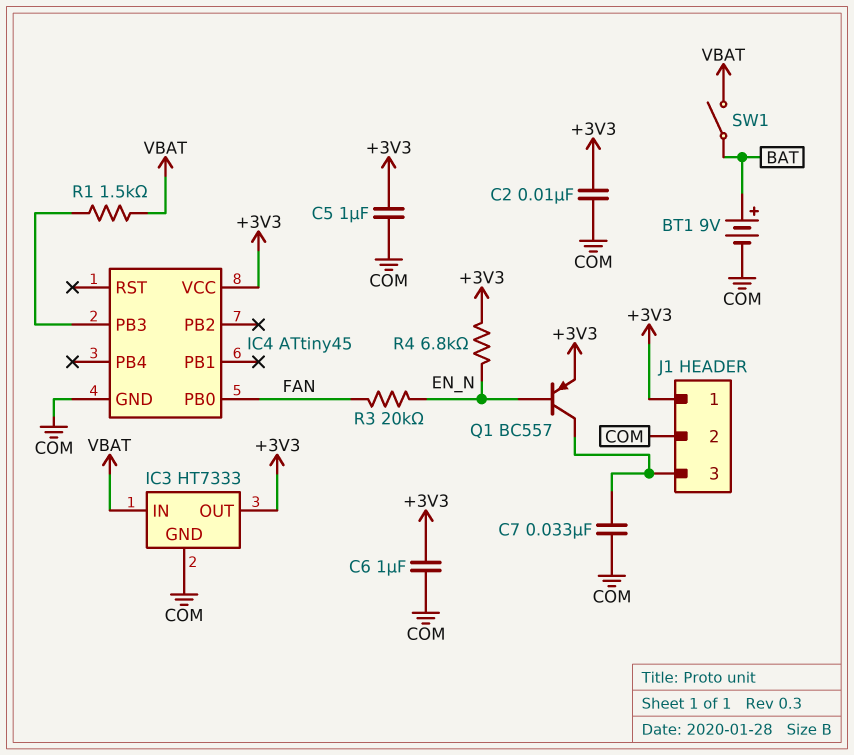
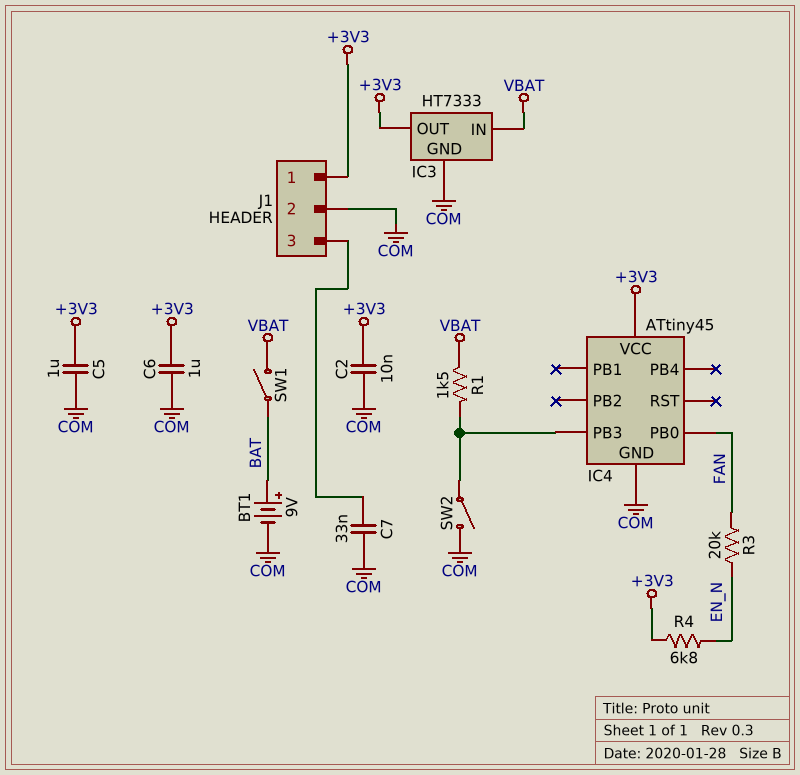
Q1: PNP BC557 (B EN_N, C J1/3, E +3V3) -> none
SW2: none -> switch (COM, IC4/PB3)

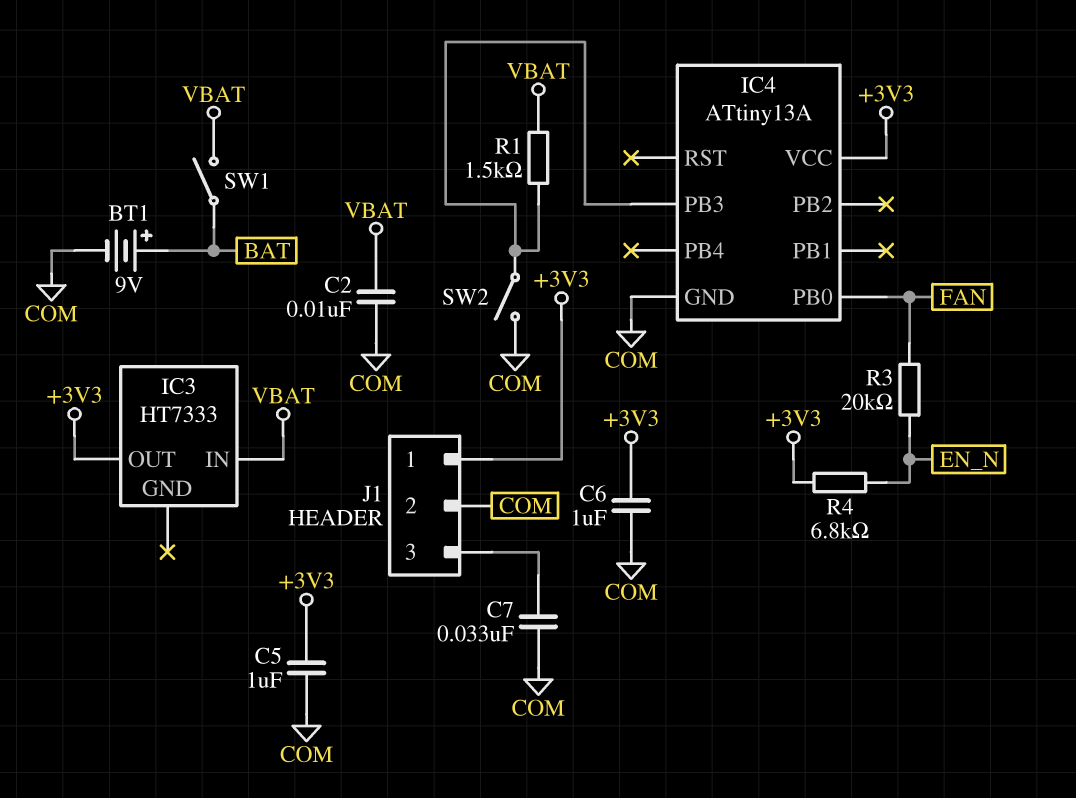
C2: 10nF (+3V3, COM) -> 10nF (COM, VBAT)
IC3 pin GND: COM -> none
IC4: ATtiny45 -> ATtiny13A

